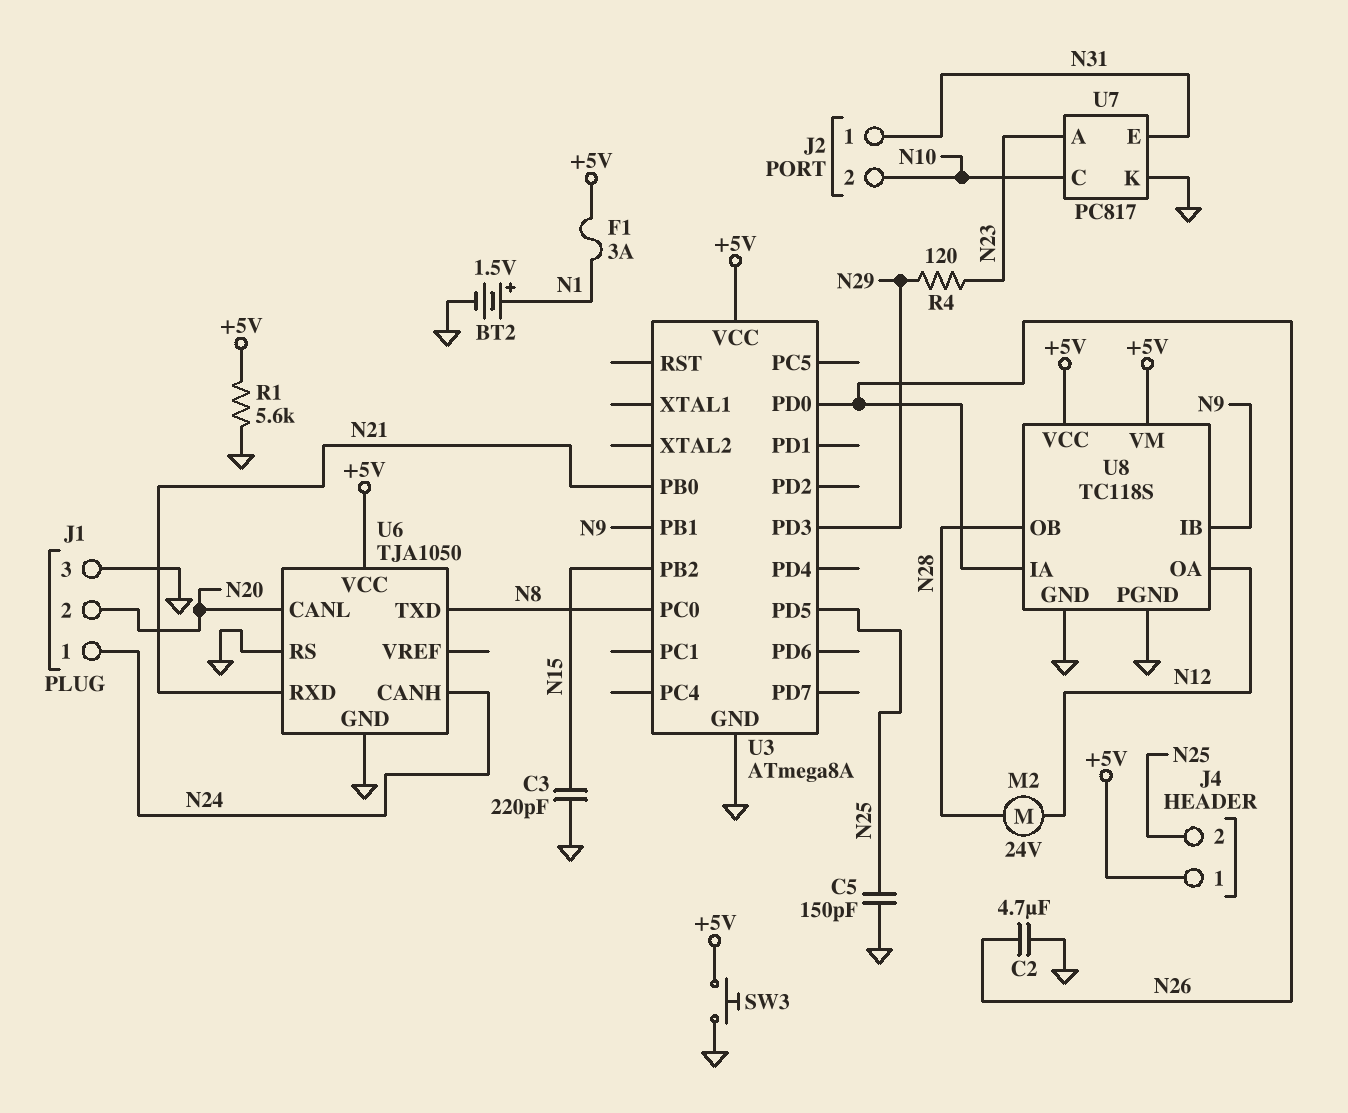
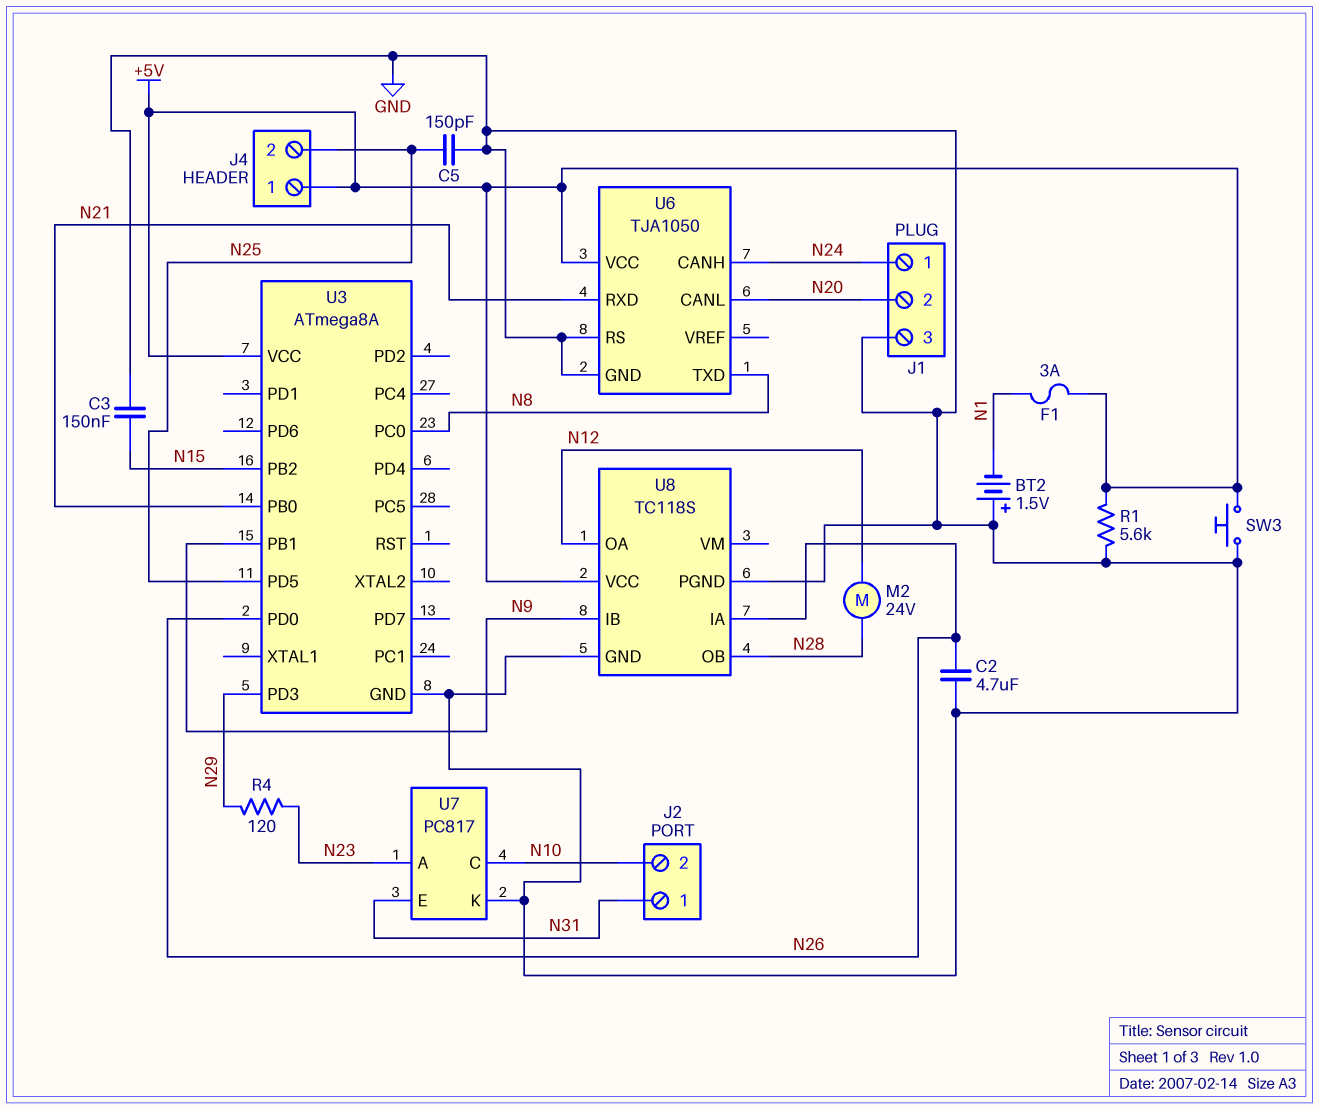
BT2: 1.5V (plus N1, minus GND) -> 1.5V (plus GND, minus N1)
C3: 220pF (GND, N15) -> 150nF (GND, N15)
U8 pin VM: +5V -> none

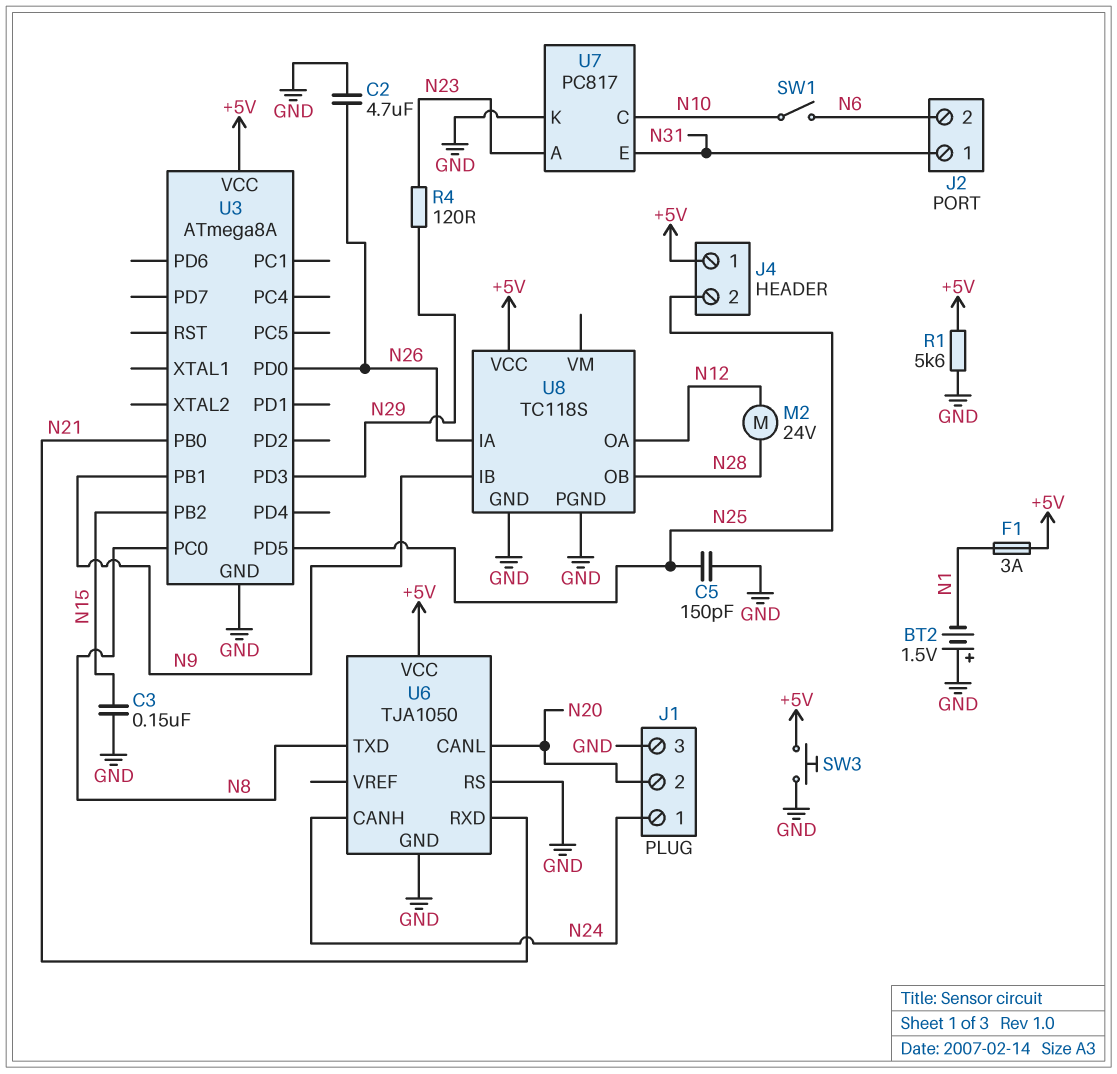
J2 pin 2: N10 -> N6
SW1: none -> switch (N6, N10)

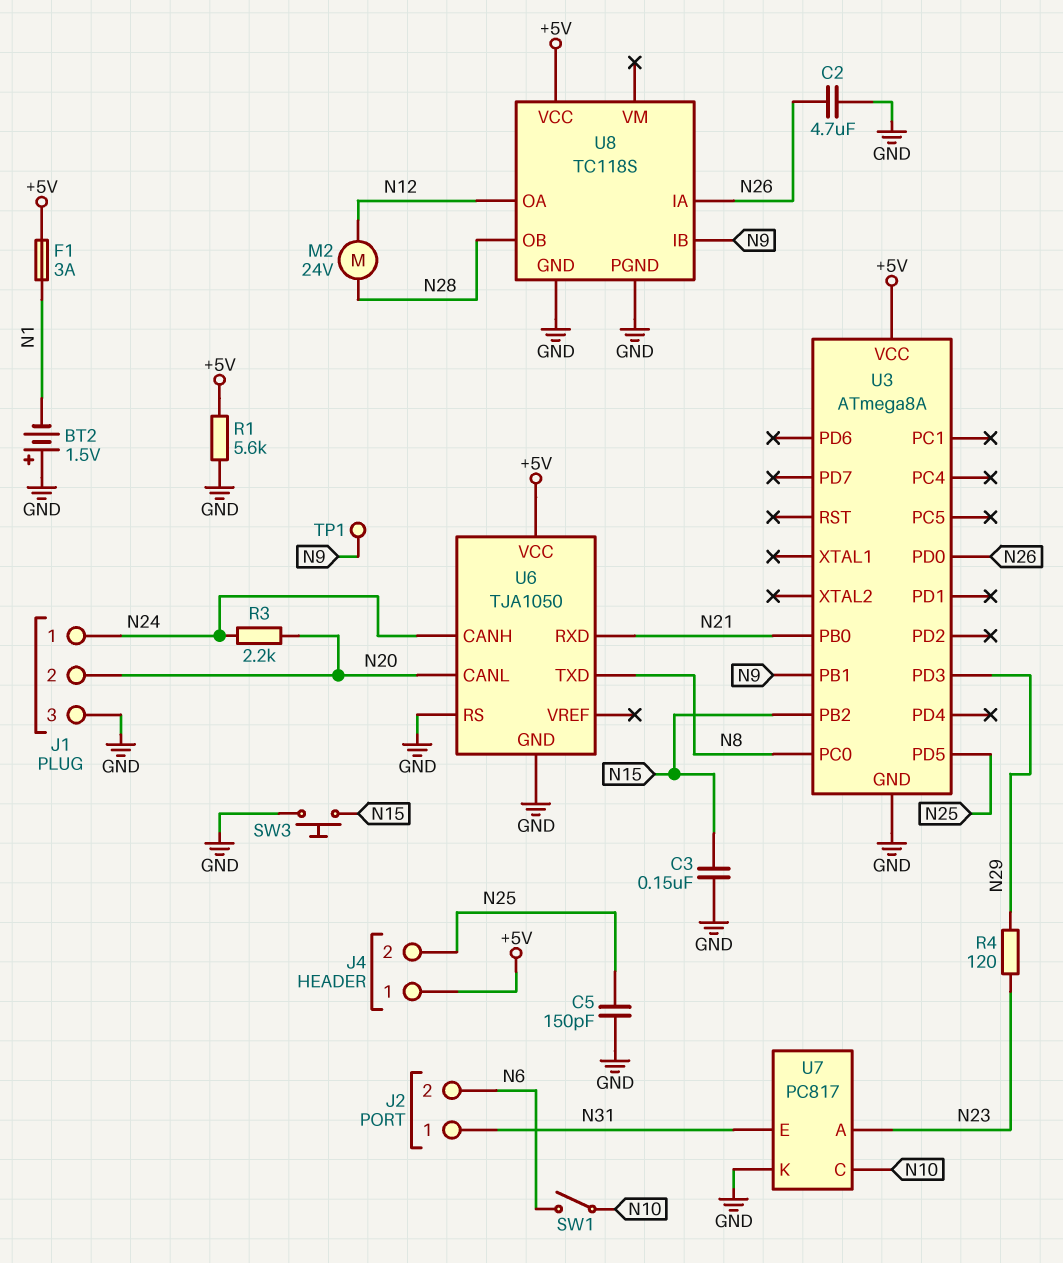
R3: none -> 2.2k (N20, N24)
SW3: button (+5V, GND) -> button (GND, N15)
TP1: none -> test point (N9)

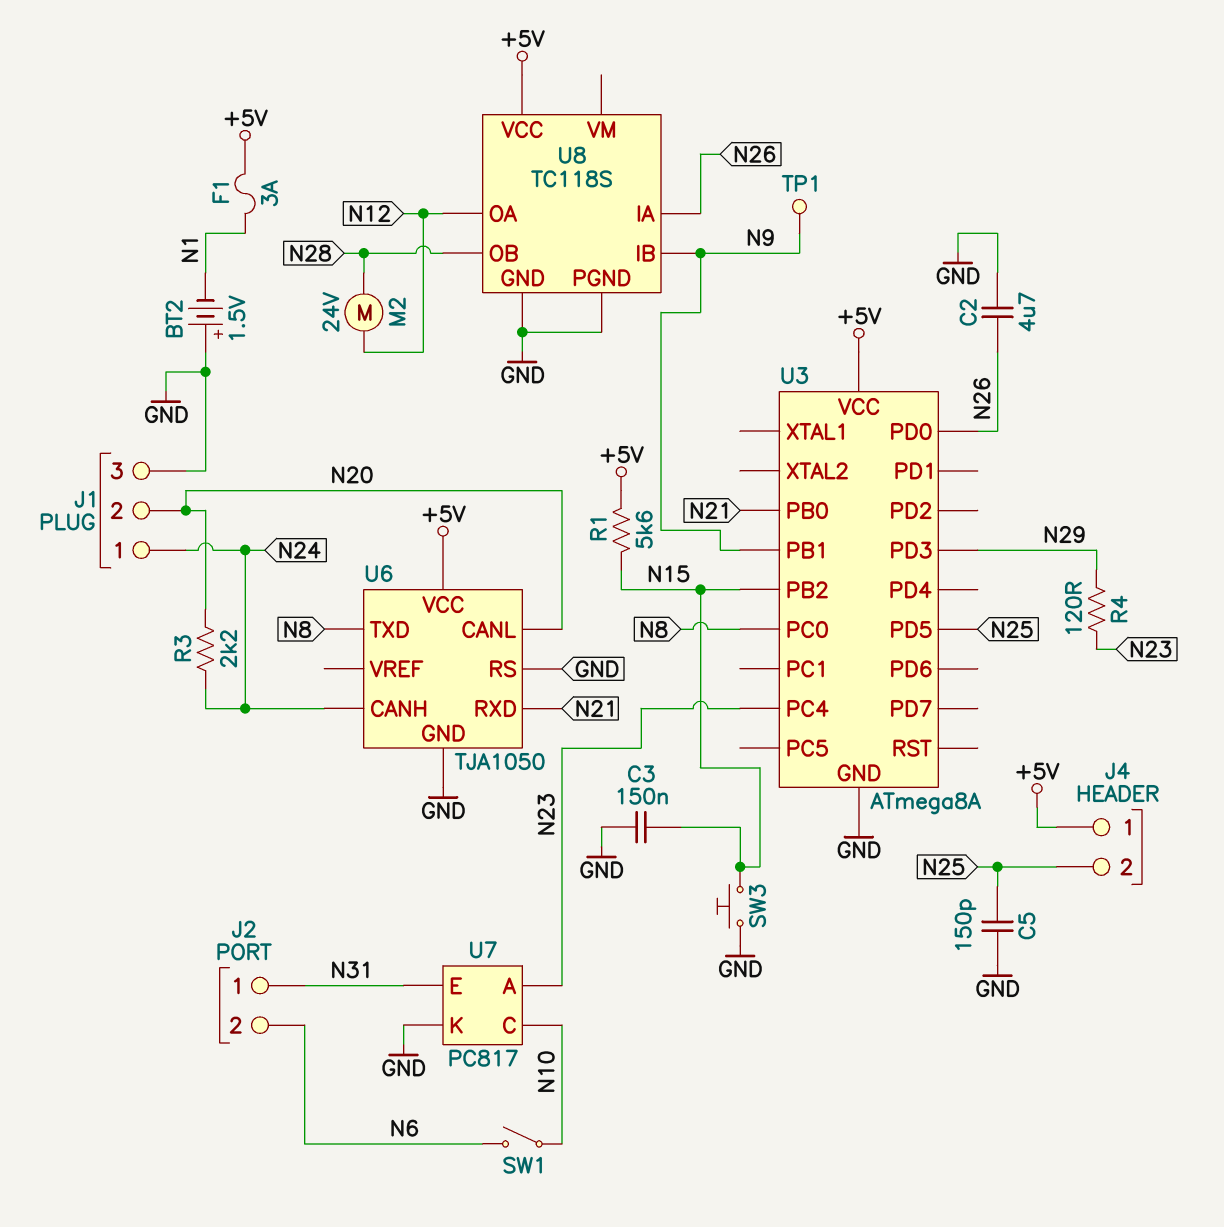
R1: 5.6k (+5V, GND) -> 5.6k (+5V, N15)
U3 pin PC4: none -> N23

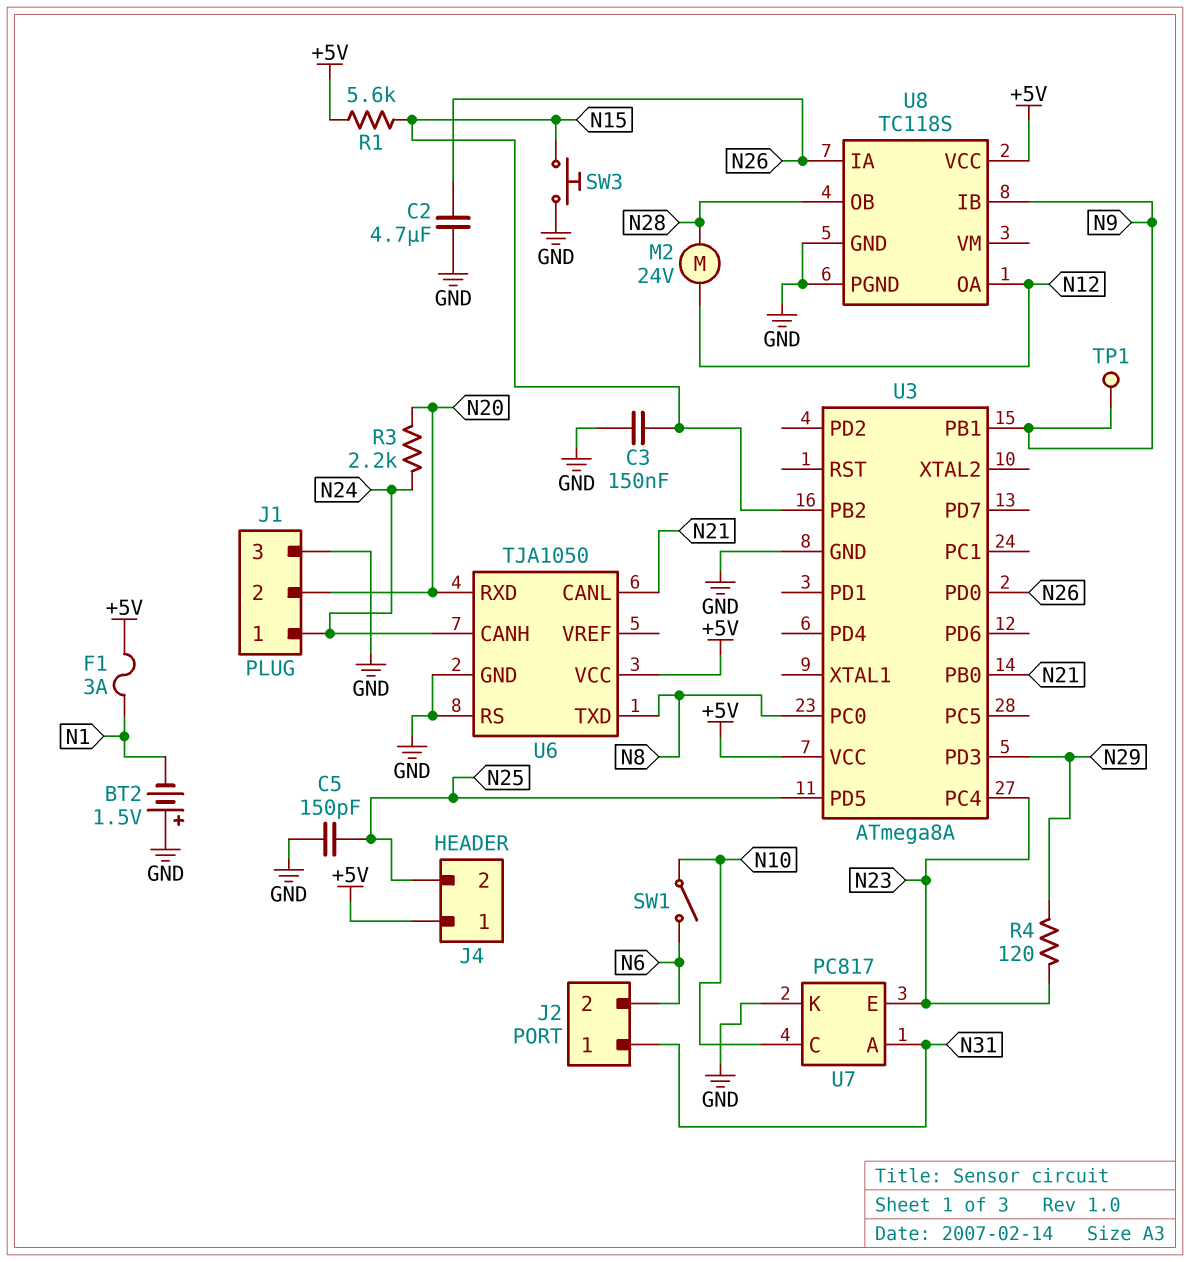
U6 pin CANL: N20 -> N21
U6 pin RXD: N21 -> N20
U7 pin A: N23 -> N31
U7 pin E: N31 -> N23

